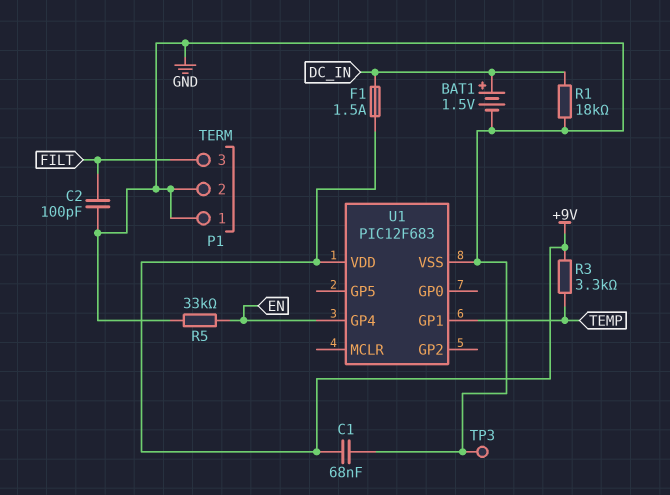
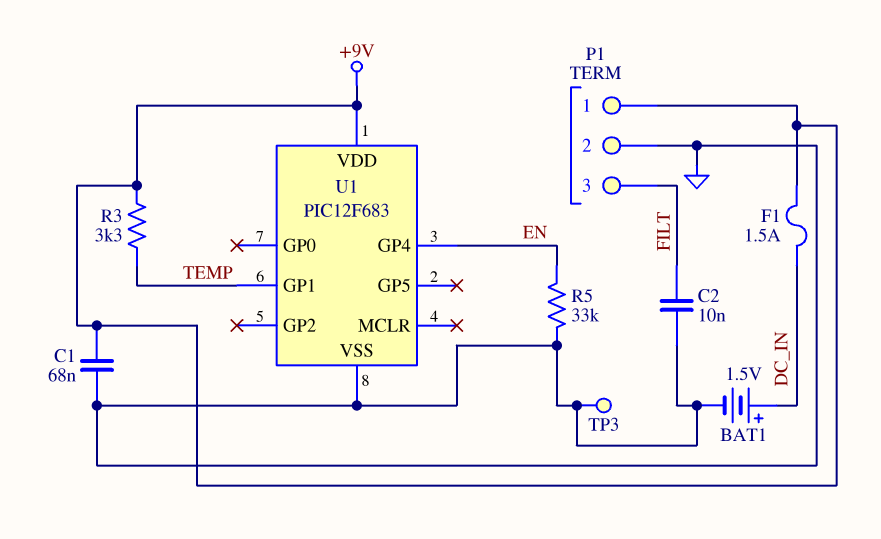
C2: 100pF (FILT, GND) -> 10nF (FILT, GND)
P1 pin 1: GND -> +9V
R1: 18k (DC_IN, GND) -> none

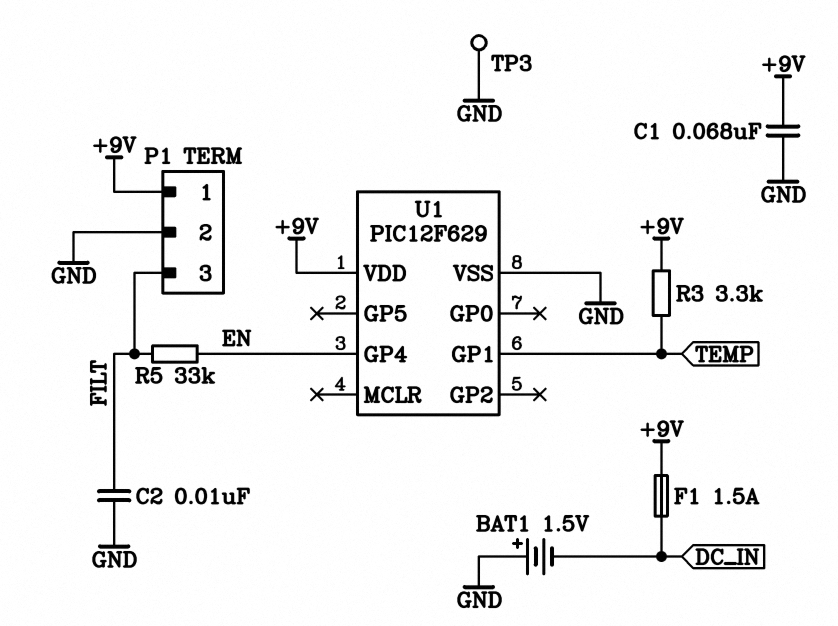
BAT1: 1.5V (plus DC_IN, minus GND) -> 1.5V (plus GND, minus DC_IN)
R5: 33k (EN, GND) -> 33k (EN, FILT)
U1: PIC12F683 -> PIC12F629

